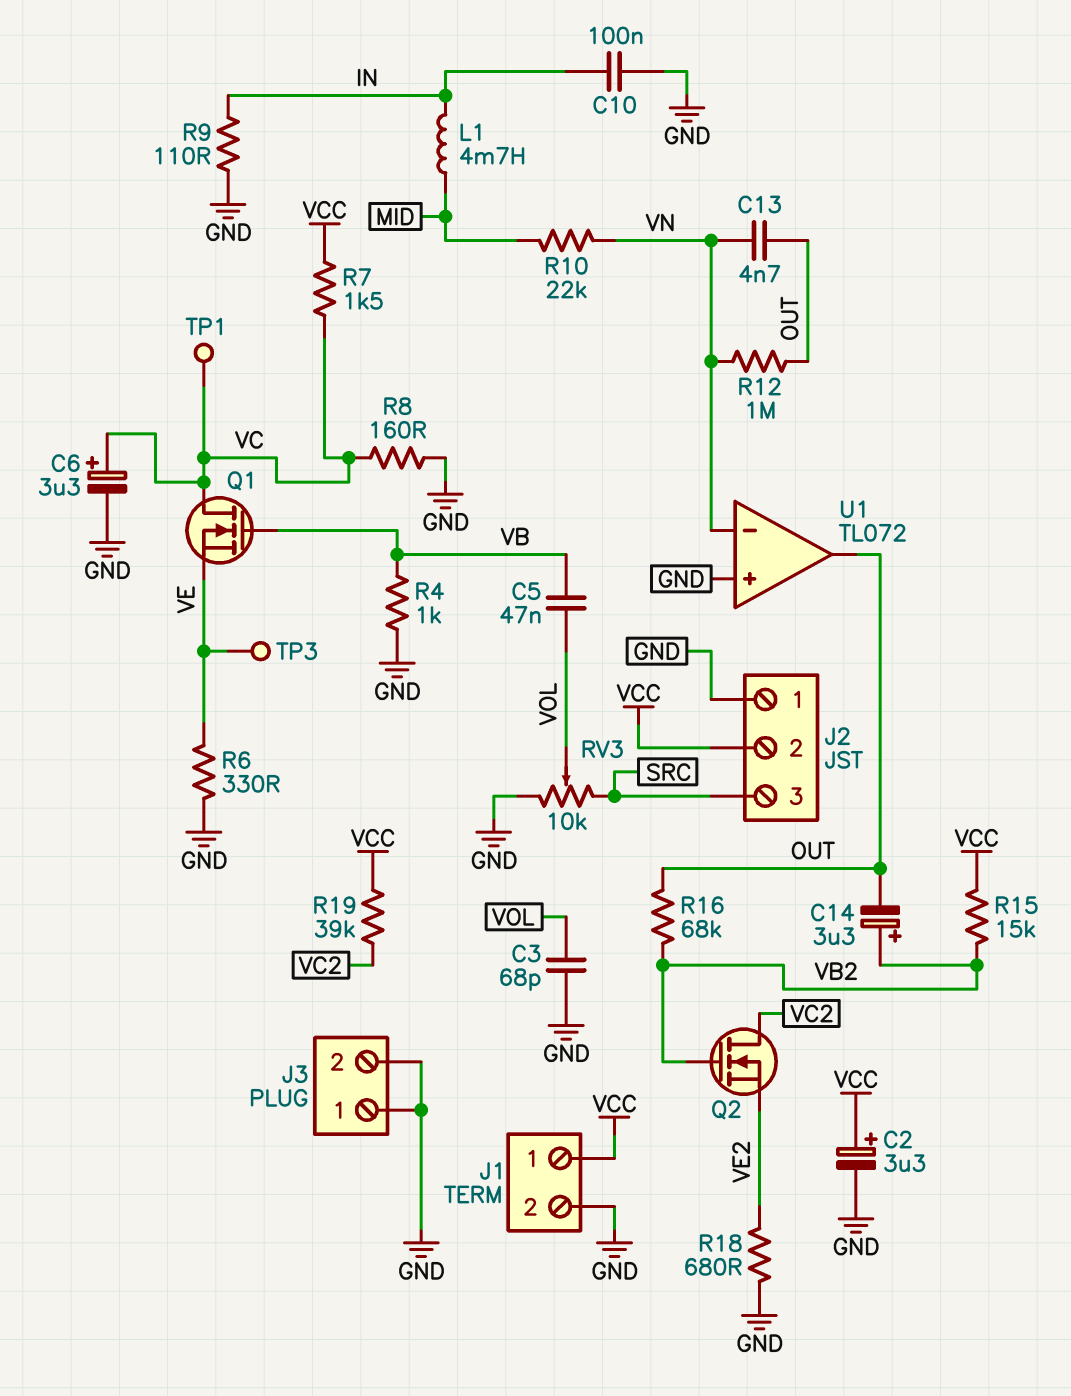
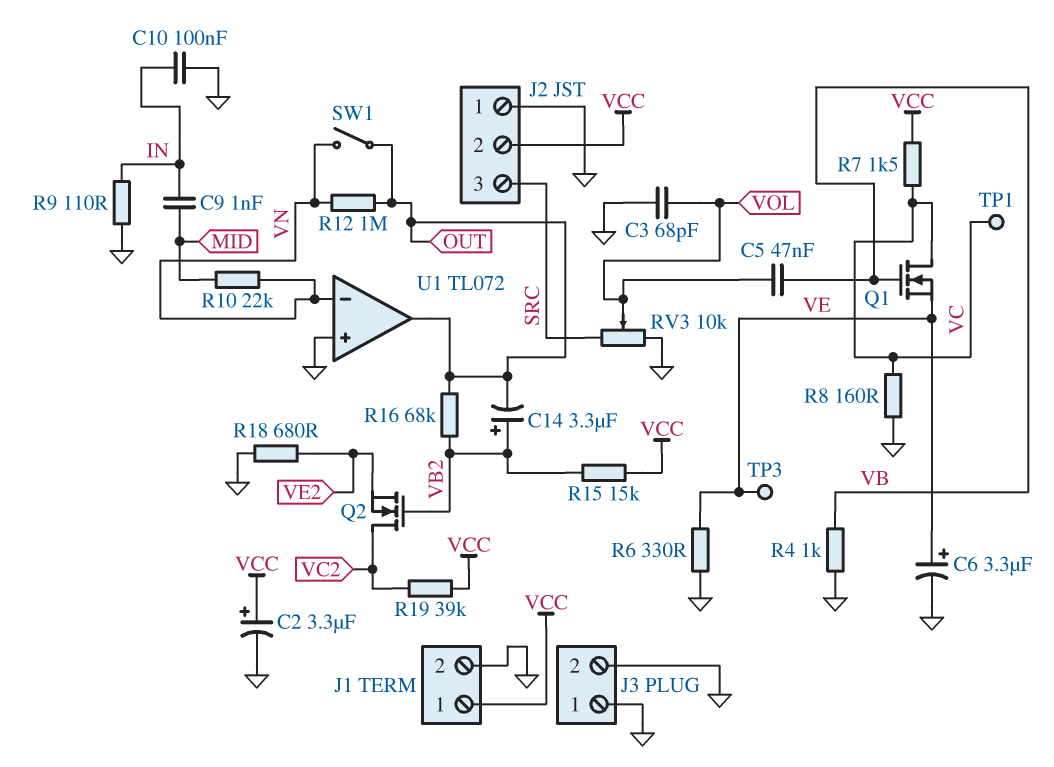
C6: 3.3uF (plus VC, minus GND) -> 3.3uF (plus VE, minus GND)
C9: none -> 1nF (IN, MID)
C13: 4.7nF (OUT, VN) -> none
L1: 4.7mH (IN, MID) -> none
SW1: none -> switch (OUT, VN)

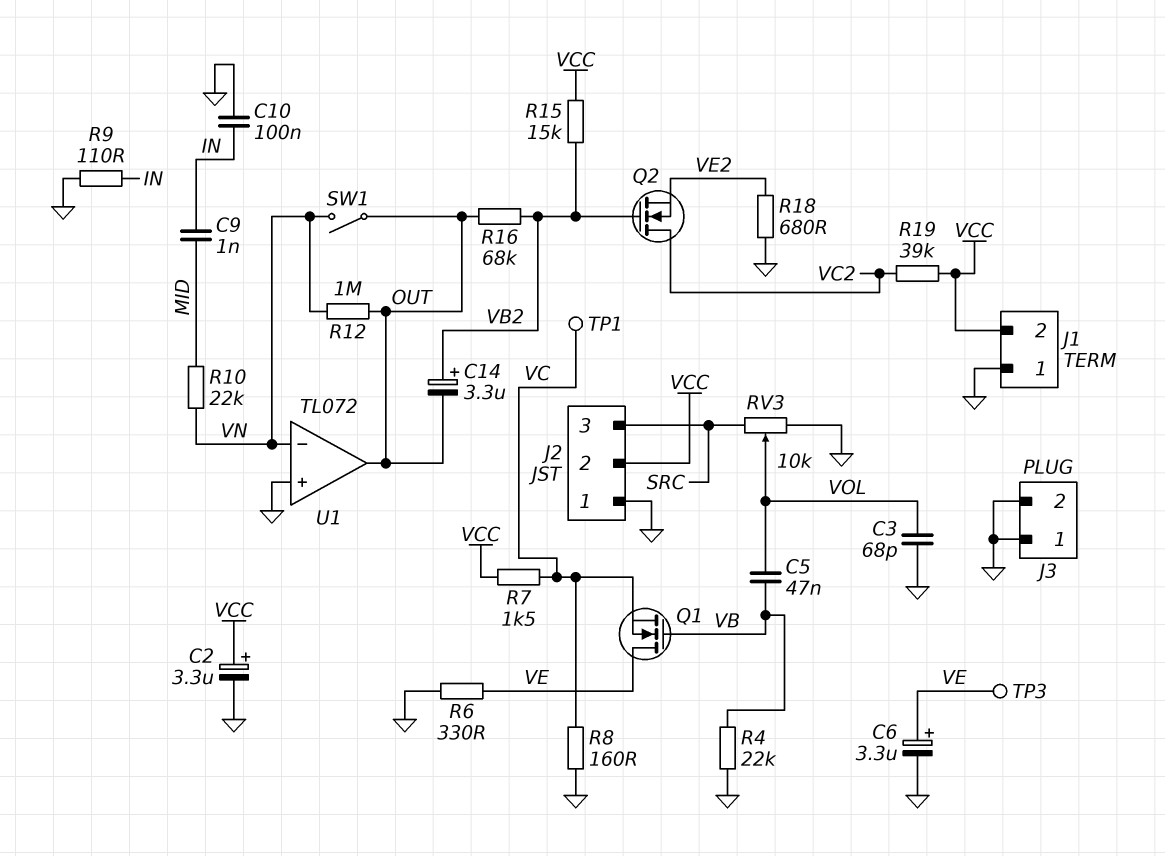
J1 pin 1: VCC -> GND
J1 pin 2: GND -> VCC
Q1: NMOS (G VB, D VC, S VE) -> NMOS (G VB, D VE, S VC)
R4: 1k (GND, VB) -> 22k (GND, VB)

